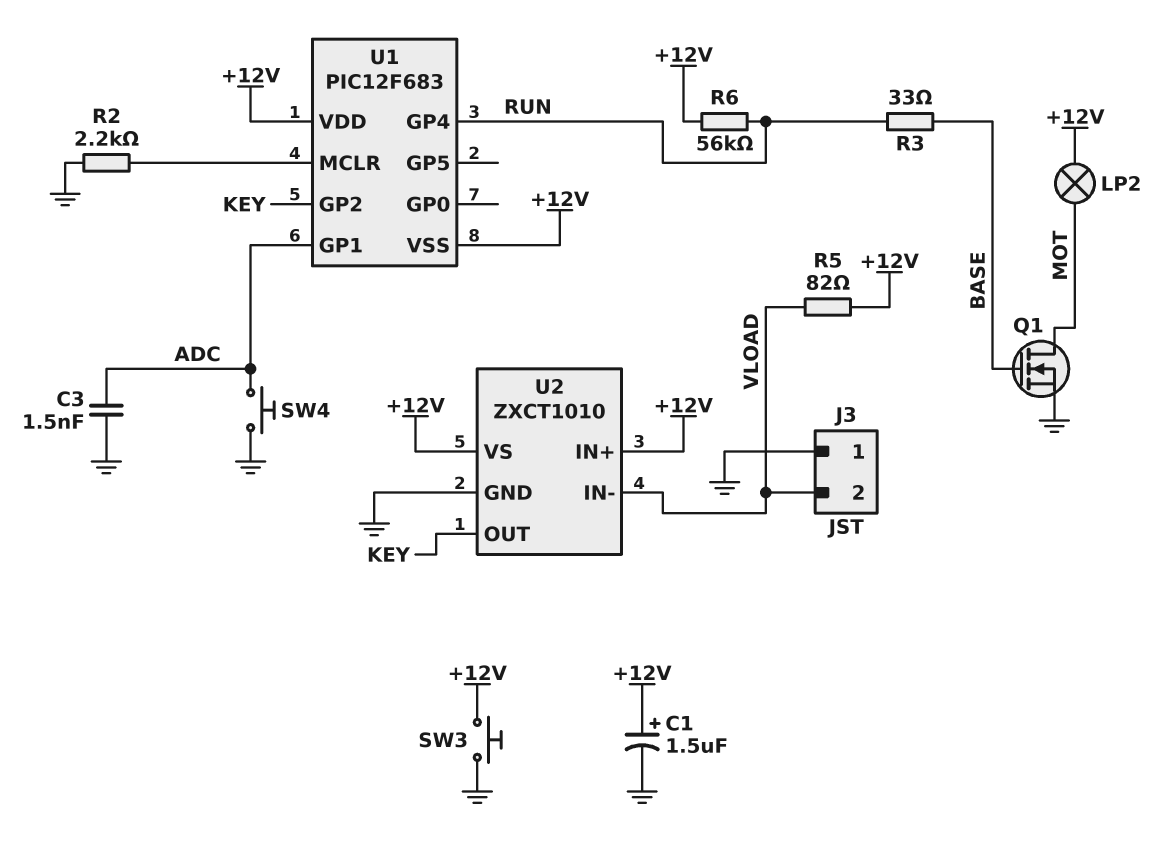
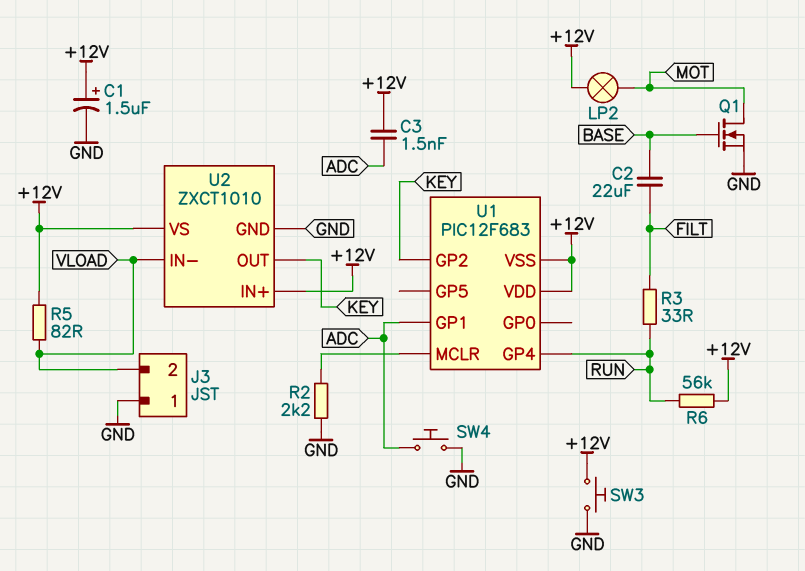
C2: none -> 22uF (BASE, FILT)
C3: 1.5nF (ADC, GND) -> 1.5nF (+12V, ADC)
R3: 33 (BASE, RUN) -> 33 (FILT, RUN)

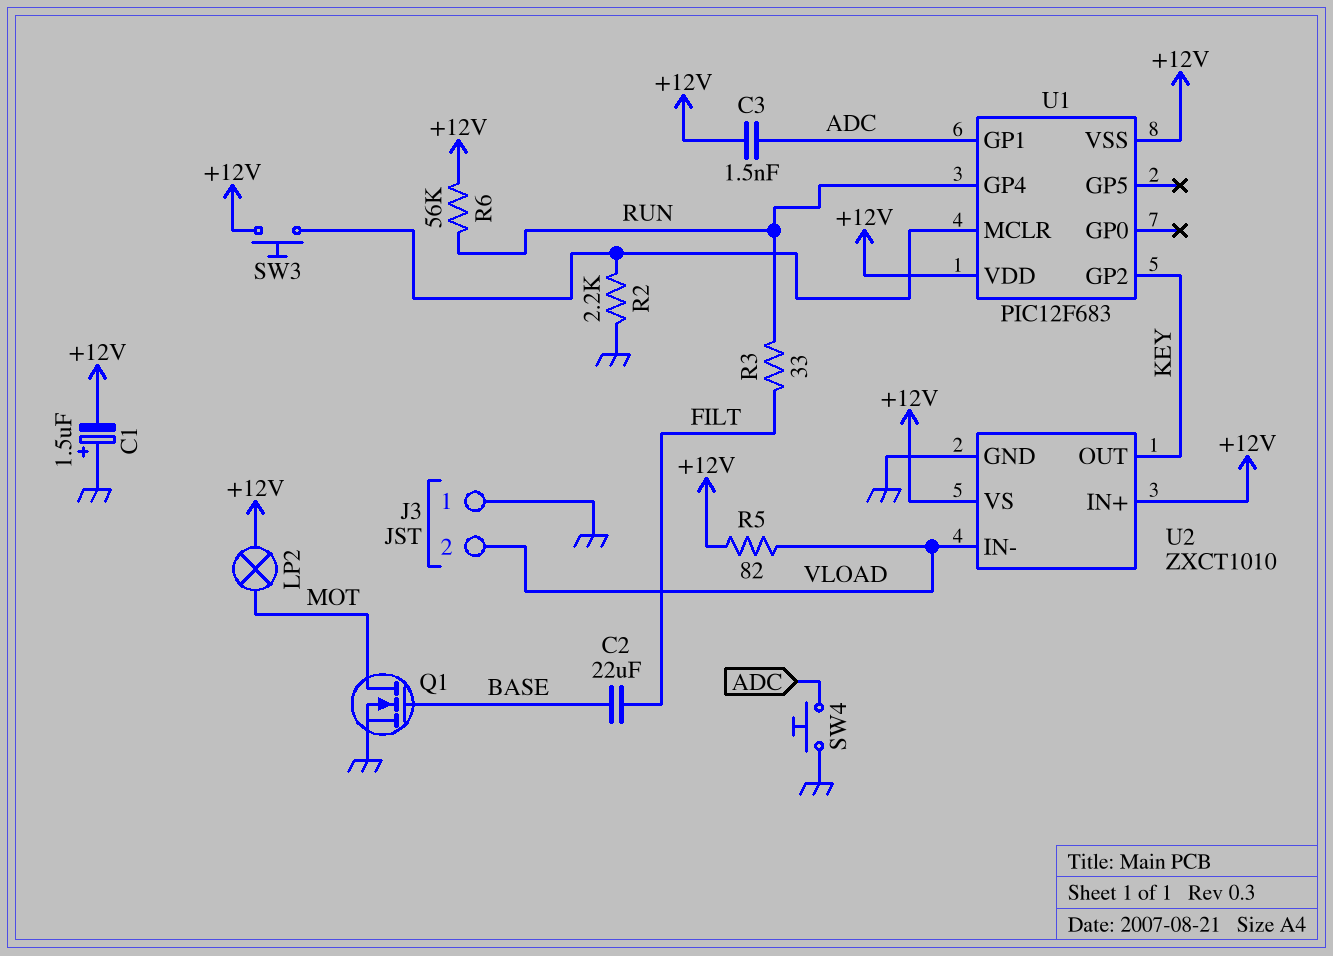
C1: 1.5uF (plus +12V, minus GND) -> 1.5uF (plus GND, minus +12V)
SW3: button (+12V, GND) -> button (+12V, U1/MCLR)

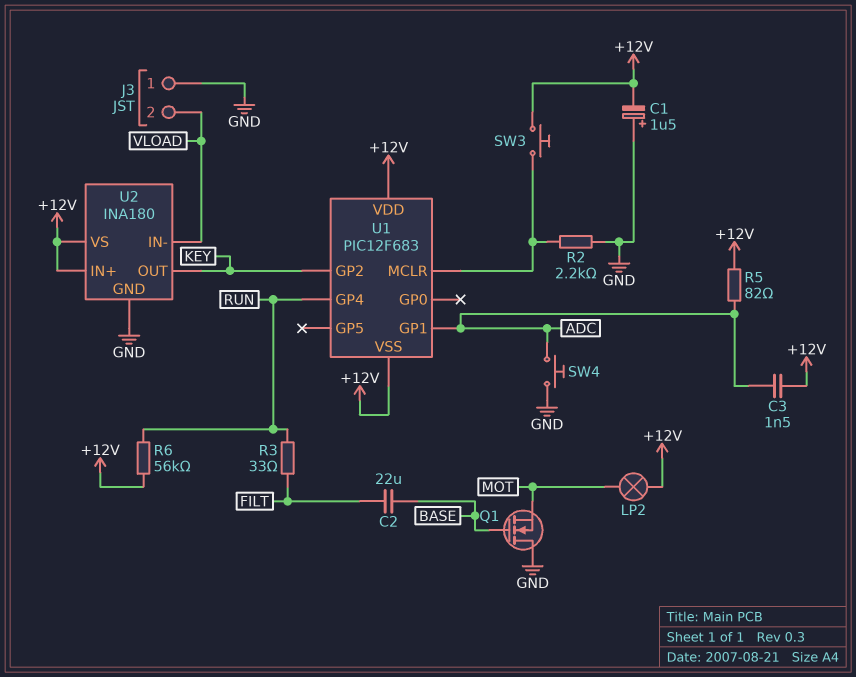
Q1: NMOS (G BASE, D MOT, S GND) -> NMOS (G BASE, D GND, S MOT)
R5: 82 (+12V, VLOAD) -> 82 (+12V, ADC)
U2: ZXCT1010 -> INA180

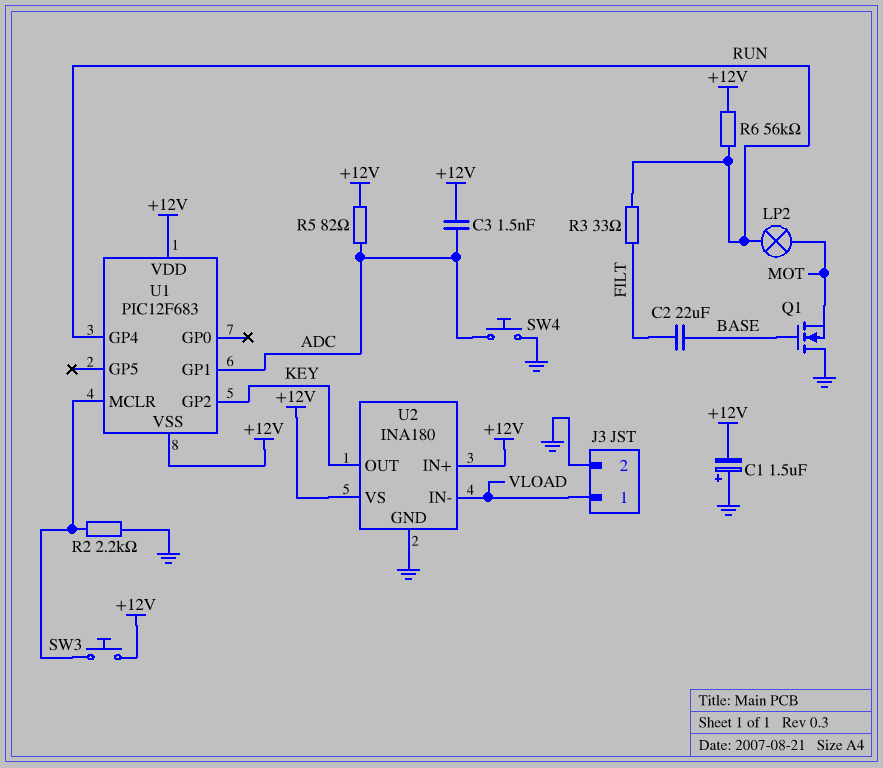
J3 pin 1: GND -> VLOAD
J3 pin 2: VLOAD -> GND
LP2: lamp (+12V, MOT) -> lamp (MOT, RUN)

